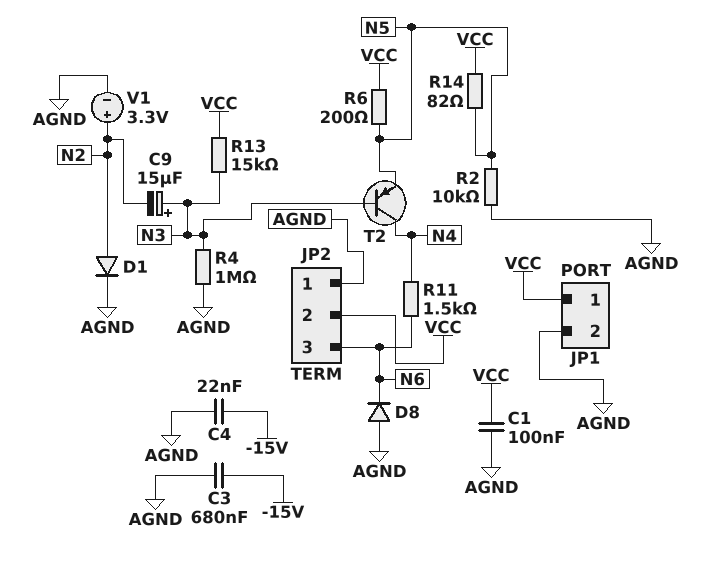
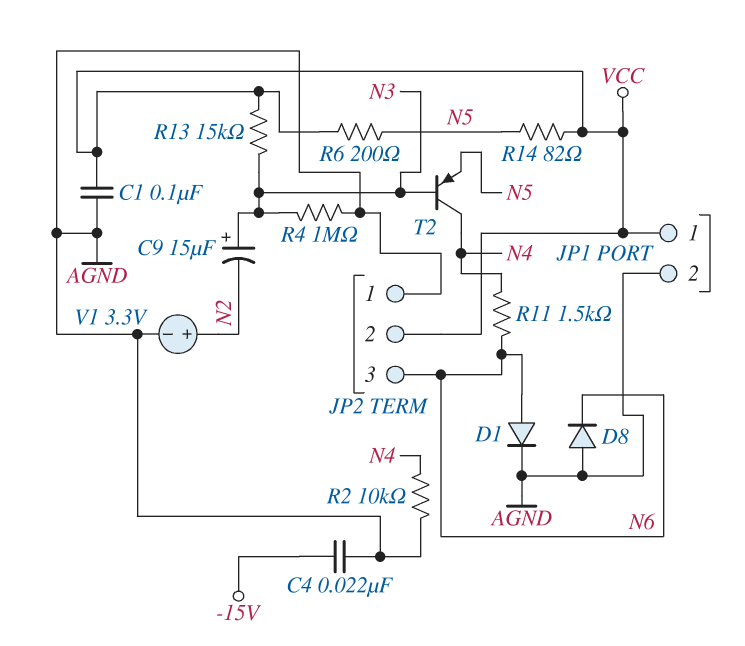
C3: 680nF (-15V, AGND) -> none
D1: diode (A N2, K AGND) -> diode (A N6, K AGND)
R2: 10k (AGND, N5) -> 10k (AGND, N4)

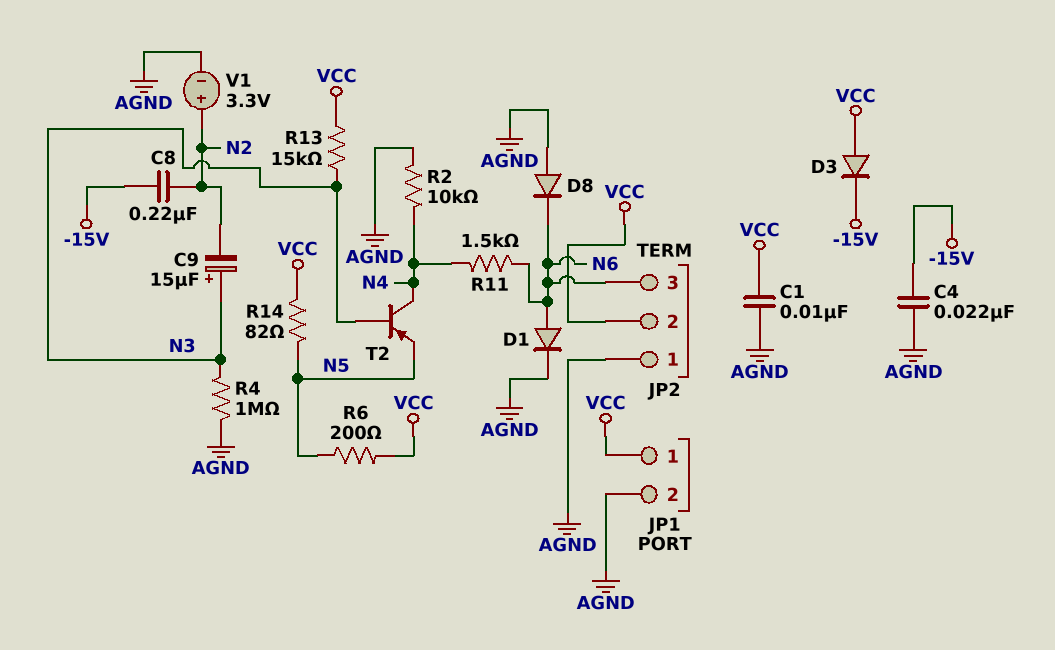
C1: 100nF (AGND, VCC) -> 10nF (AGND, VCC)
C8: none -> 220nF (-15V, N2)
D3: none -> diode (A VCC, K -15V)

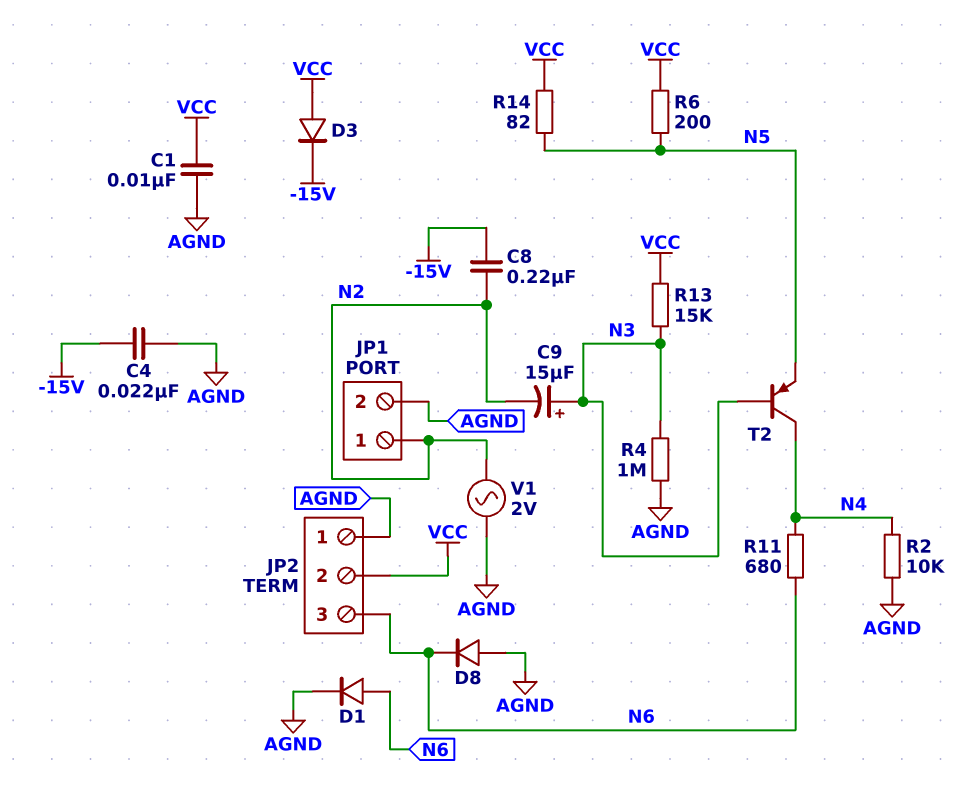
JP1 pin 1: VCC -> N2
R11: 1.5k (N4, N6) -> 680 (N4, N6)
V1: 3.3V (plus N2, minus AGND) -> AC 2V (AGND, N2)

